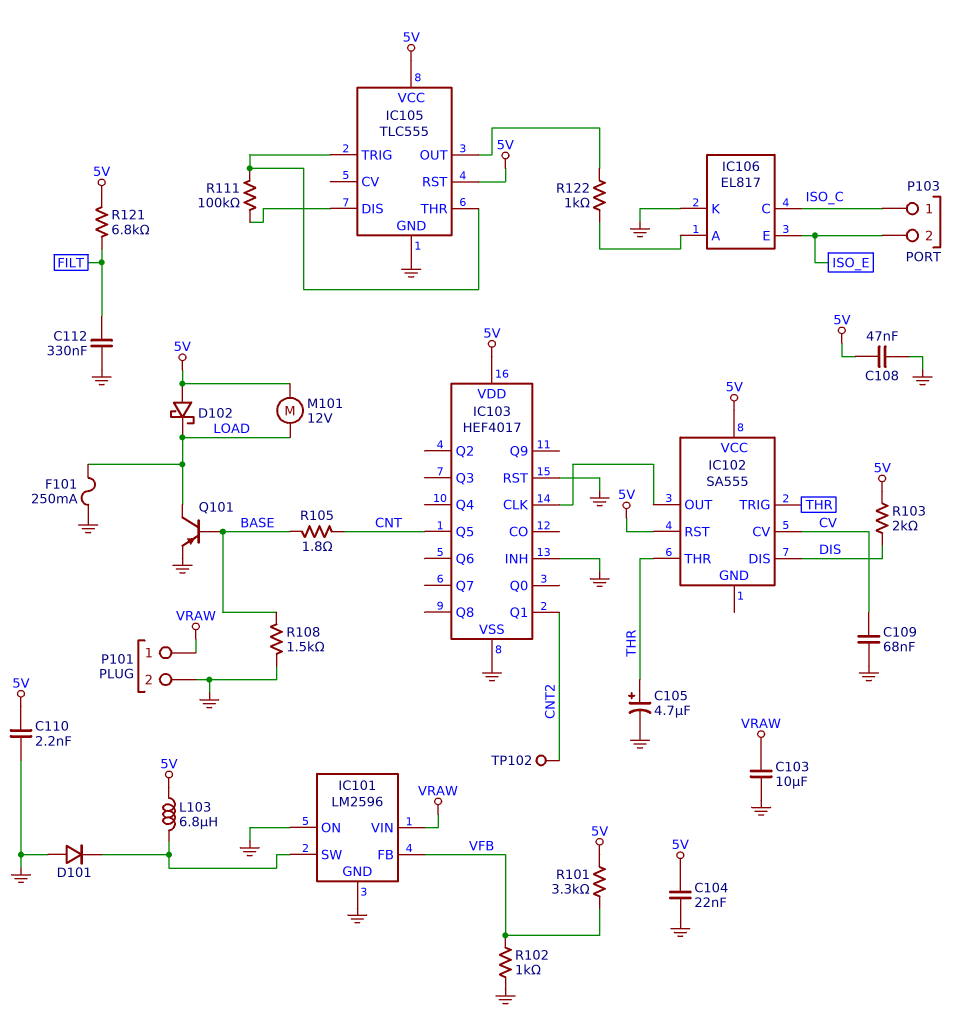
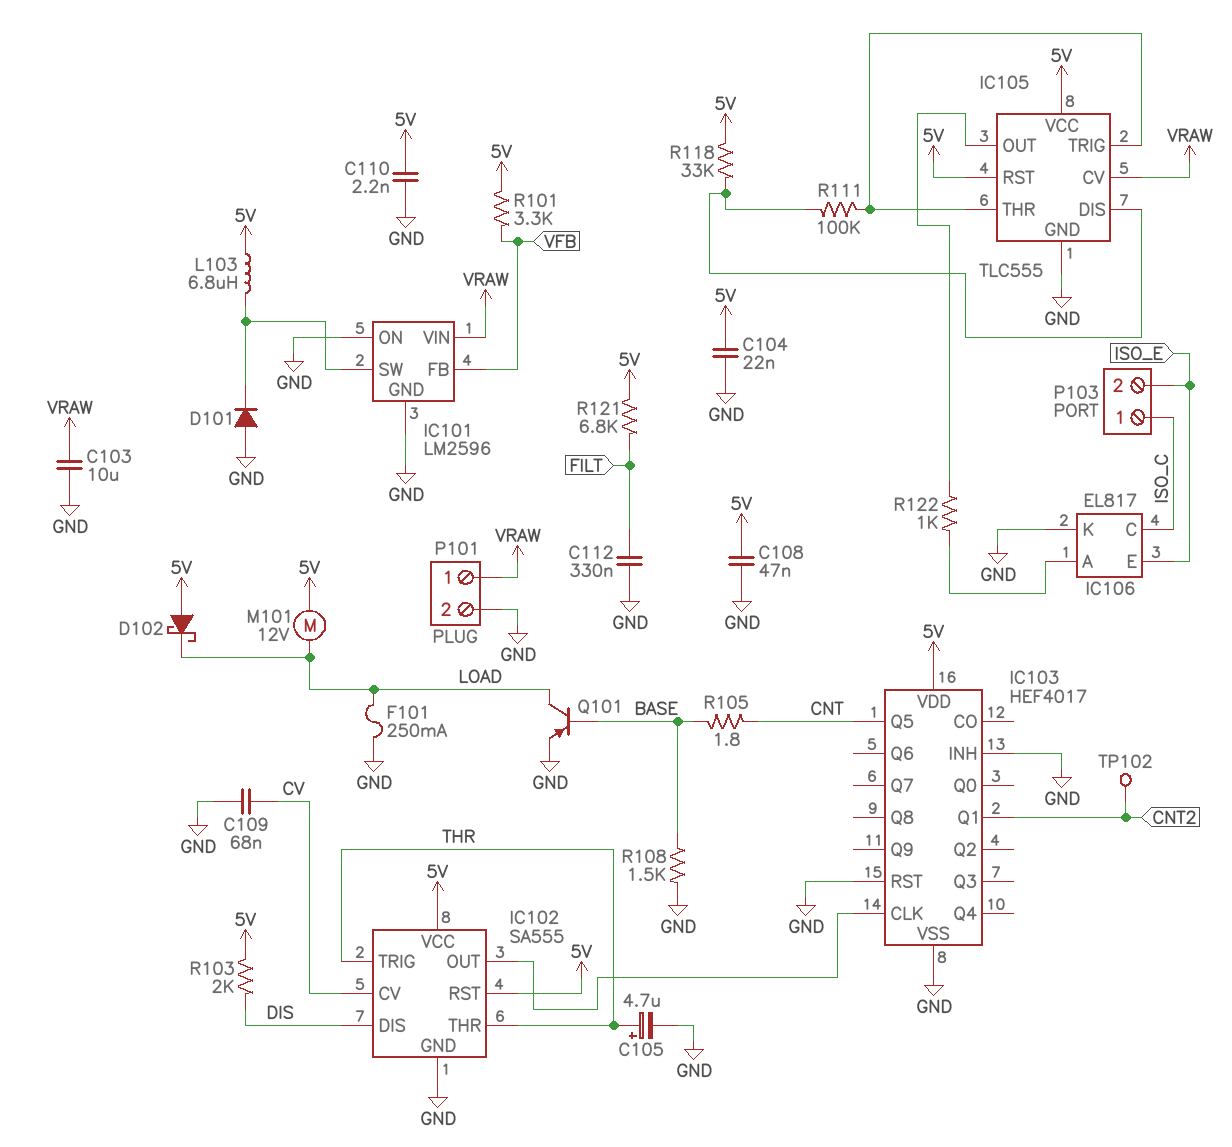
IC102 pin GND: none -> GND
IC105 pin CV: none -> VRAW
R102: 1k (GND, VFB) -> none
R118: none -> 33k (5V, IC105/DIS)

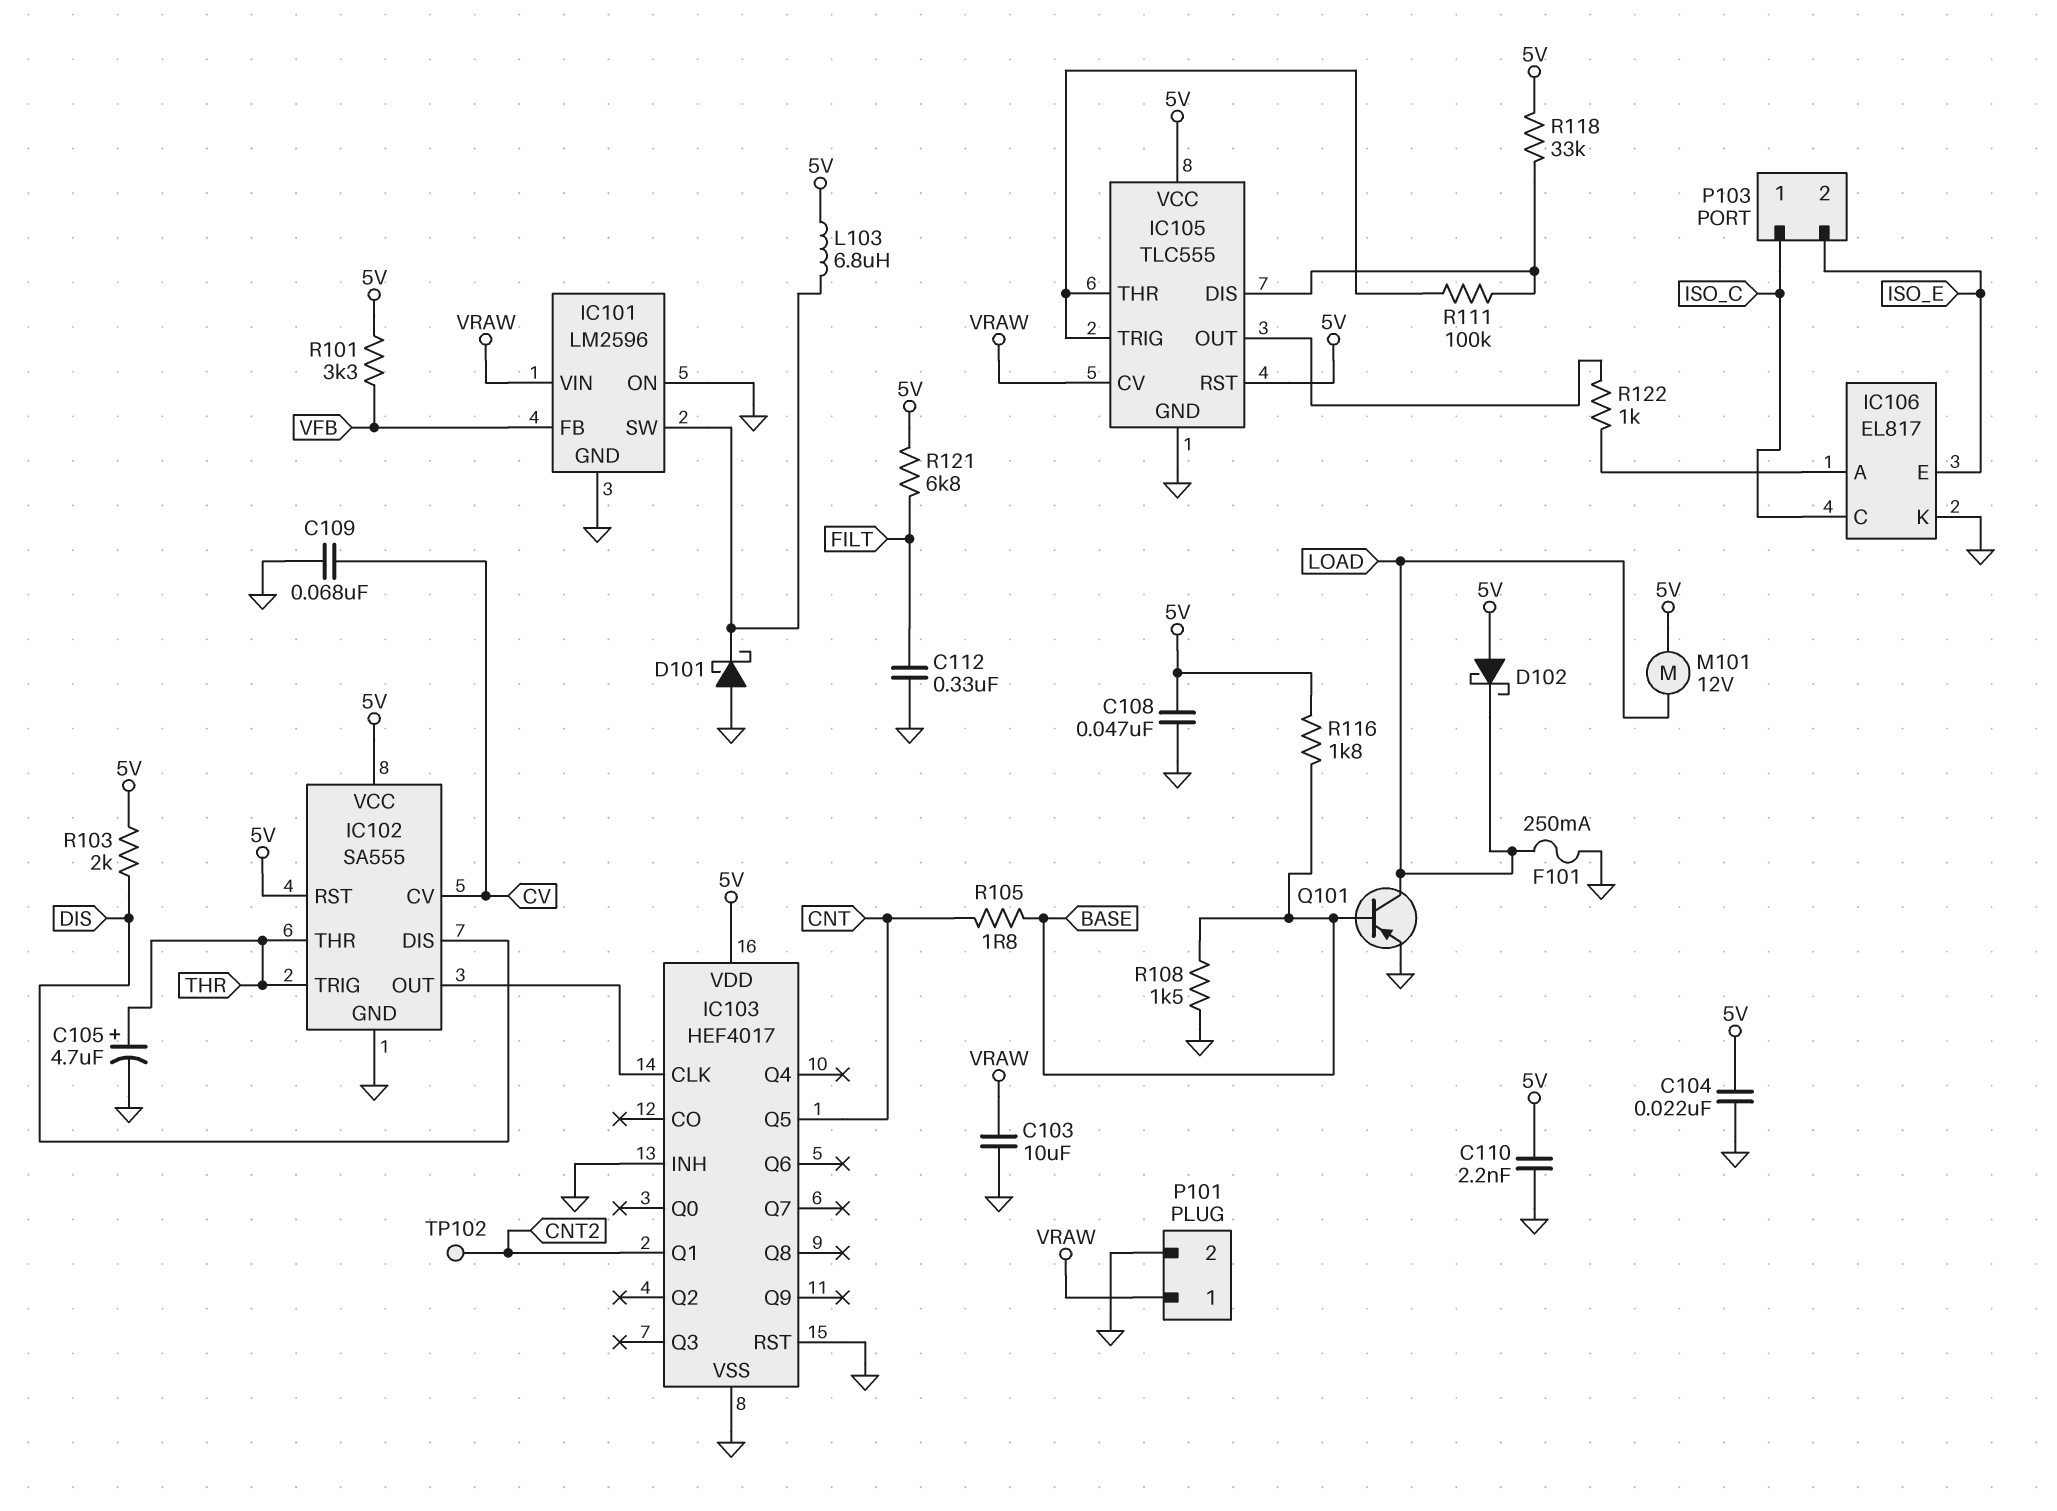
D101: diode (A GND, K IC101/SW) -> schottky (A GND, K IC101/SW)
R116: none -> 1.8k (5V, BASE)

